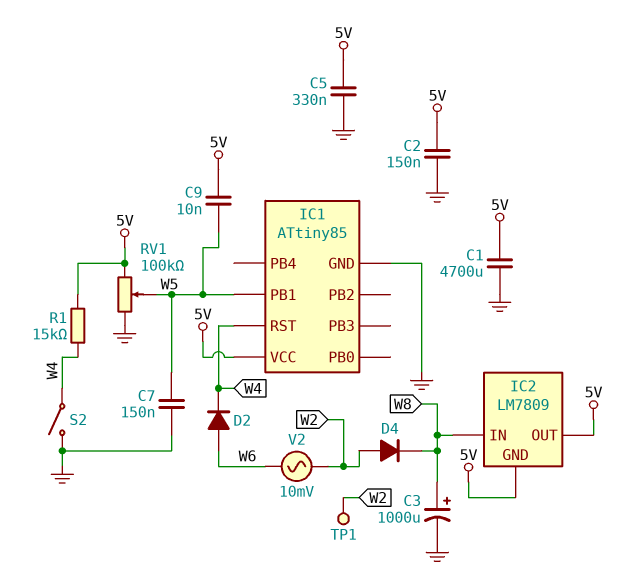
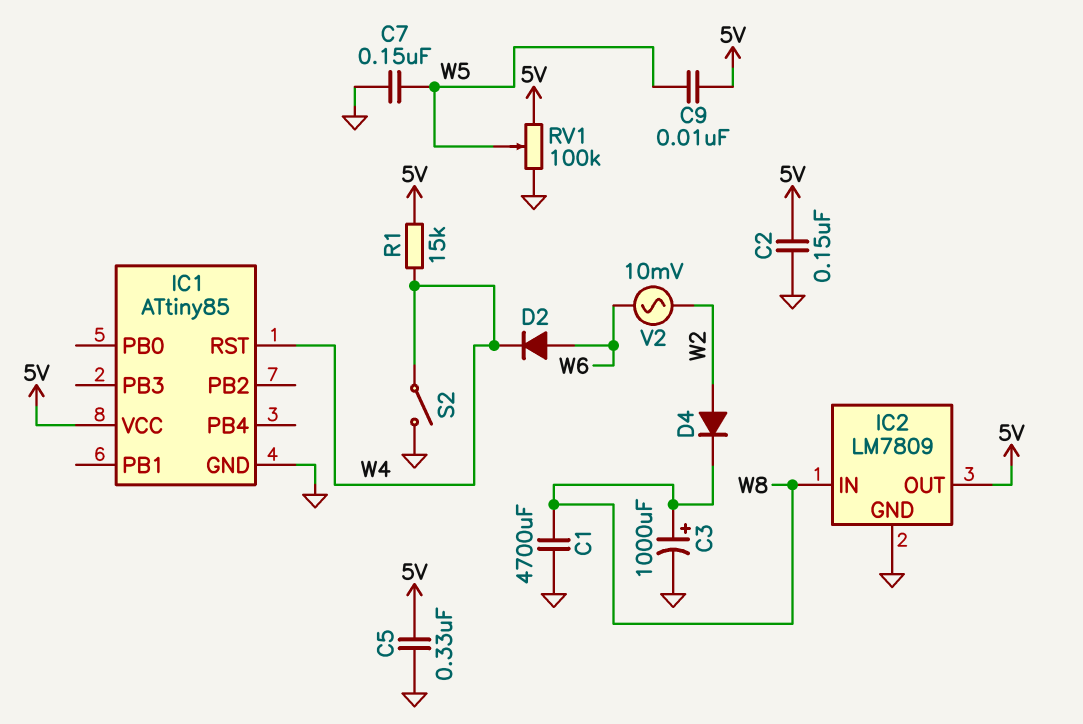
C1: 4700uF (5V, GND) -> 4700uF (GND, W8)
IC1 pin PB1: W5 -> none
IC2 pin GND: 5V -> GND
TP1: test point (W2) -> none

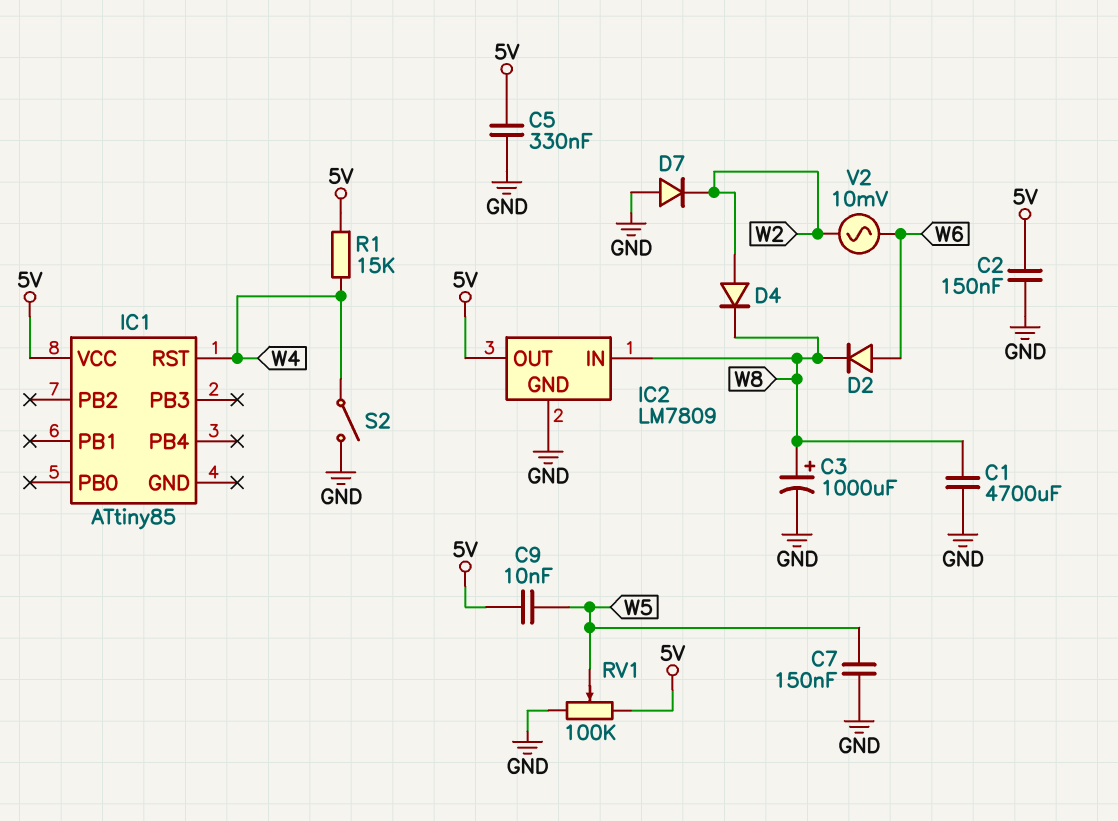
D2: diode (A W6, K W4) -> diode (A W6, K W8)
D7: none -> diode (A GND, K W2)
IC1 pin GND: GND -> none

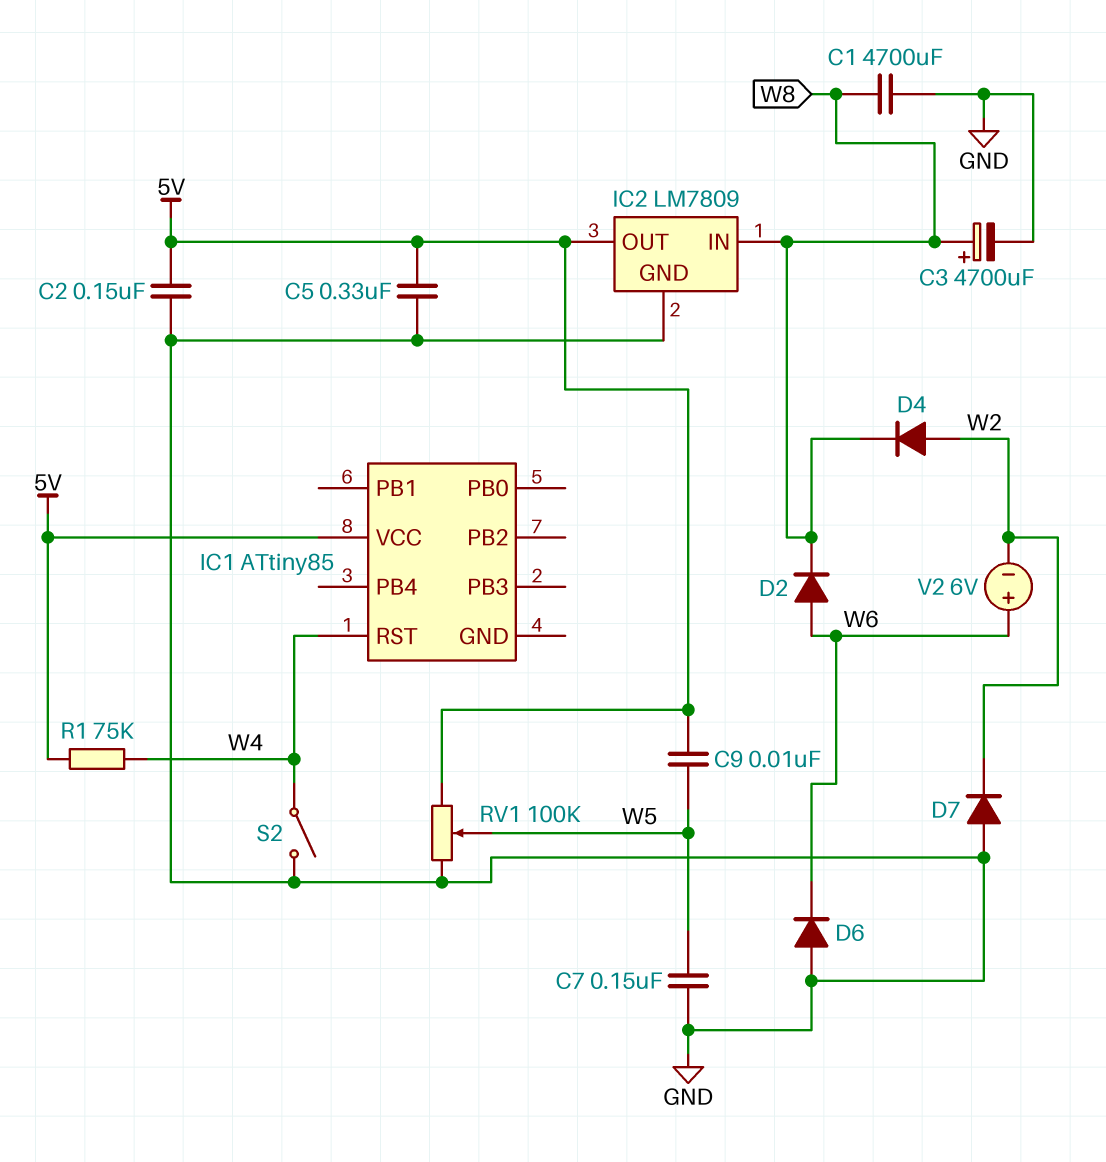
C3: 1000uF (plus W8, minus GND) -> 4700uF (plus W8, minus GND)
D6: none -> diode (A GND, K W6)
R1: 15k (5V, W4) -> 75k (5V, W4)
V2: AC 10mV (W2, W6) -> 6V (plus W6, minus W2)

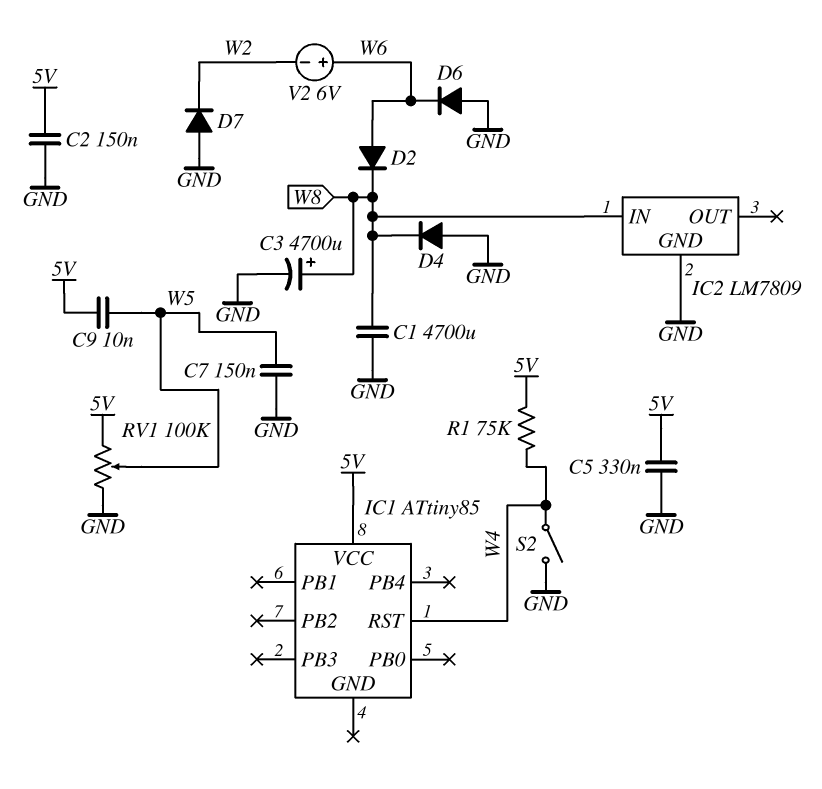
D4: diode (A W2, K W8) -> diode (A GND, K W8)
IC2 pin OUT: 5V -> none

